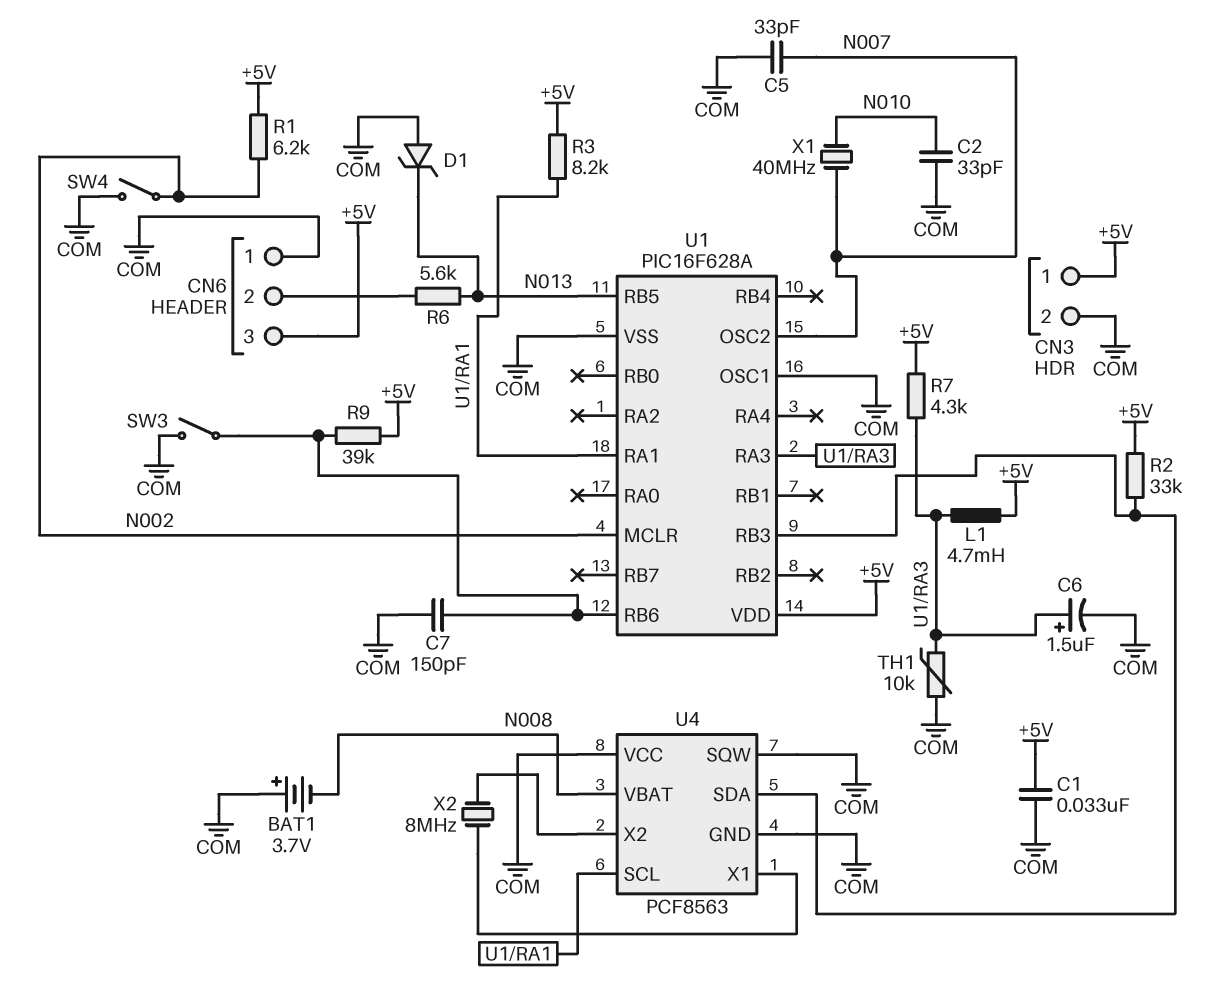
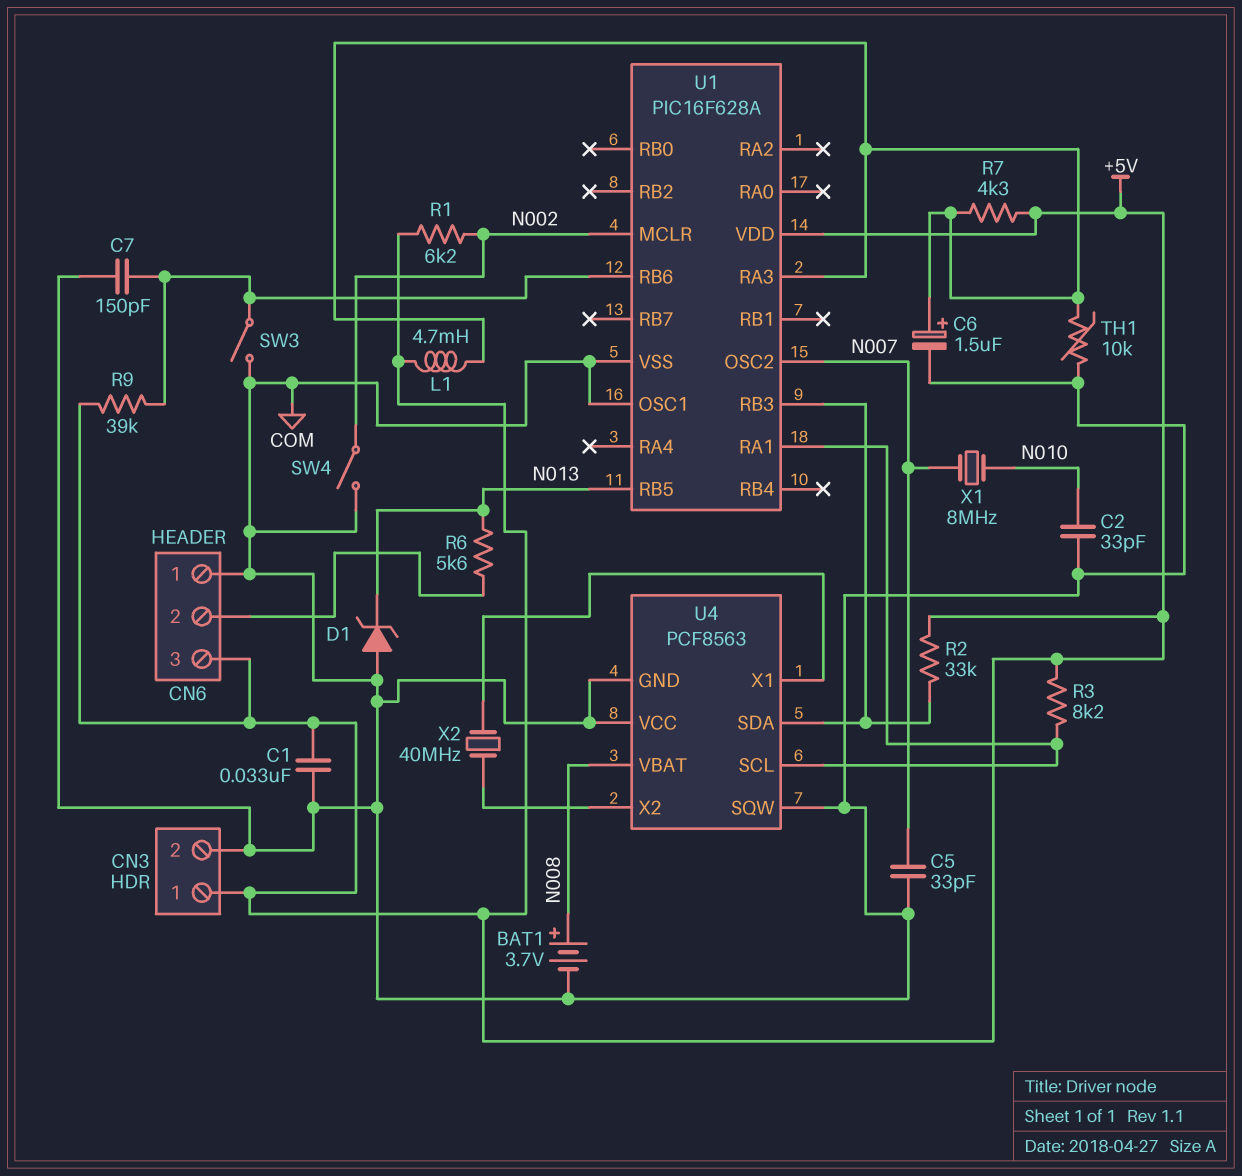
BAT1: 3.7V (plus COM, minus N008) -> 3.7V (plus N008, minus COM)
X1: 40MHz (N007, N010) -> 8MHz (N007, N010)
X2: 8MHz (U4/X1, U4/X2) -> 40MHz (U4/X1, U4/X2)

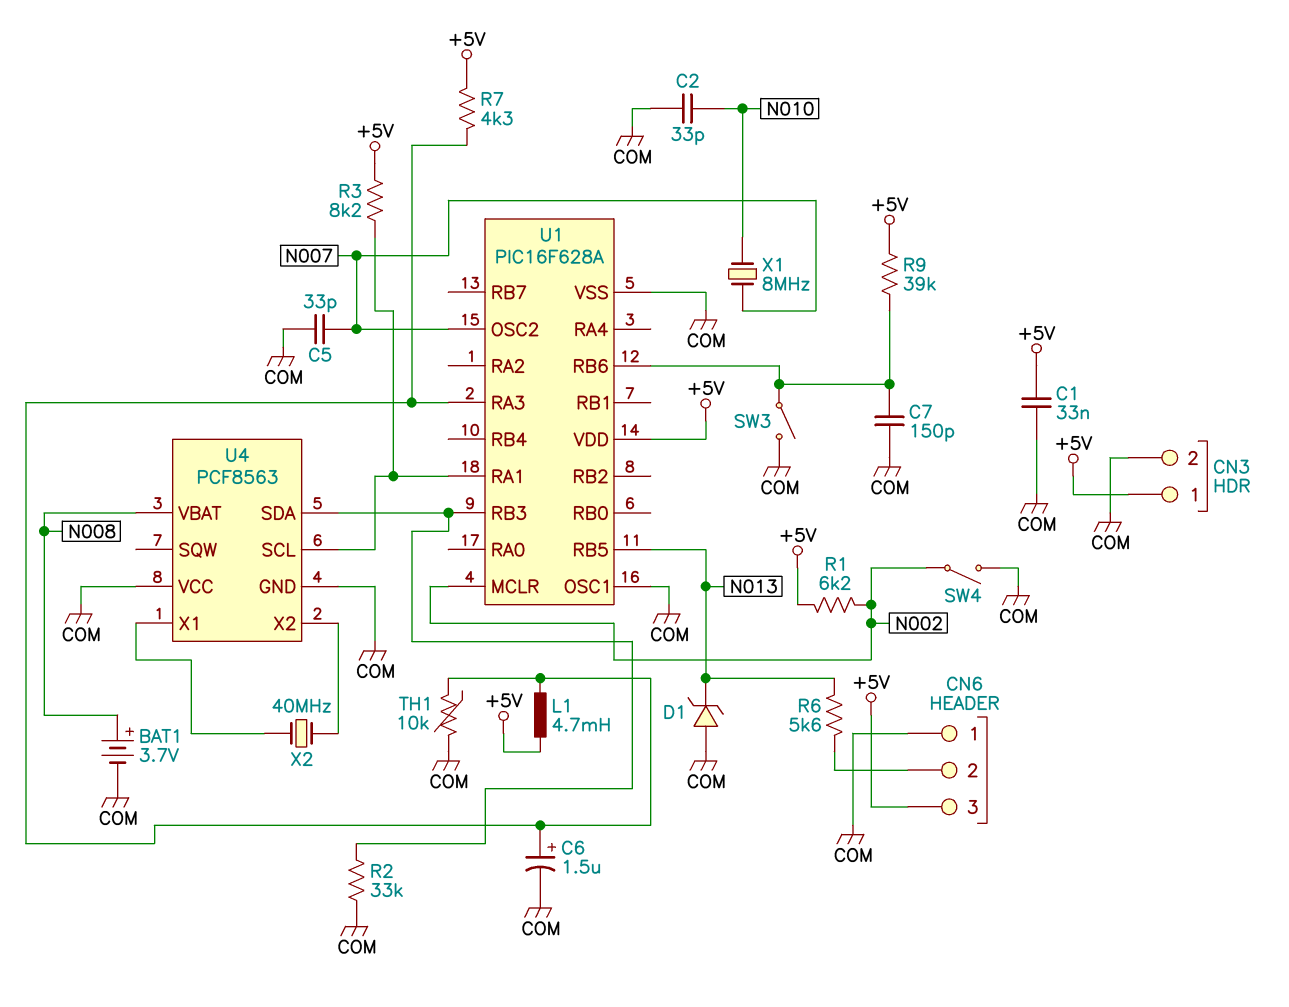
R2: 33k (+5V, U1/RB3) -> 33k (COM, U1/RB3)
U4 pin SQW: COM -> none

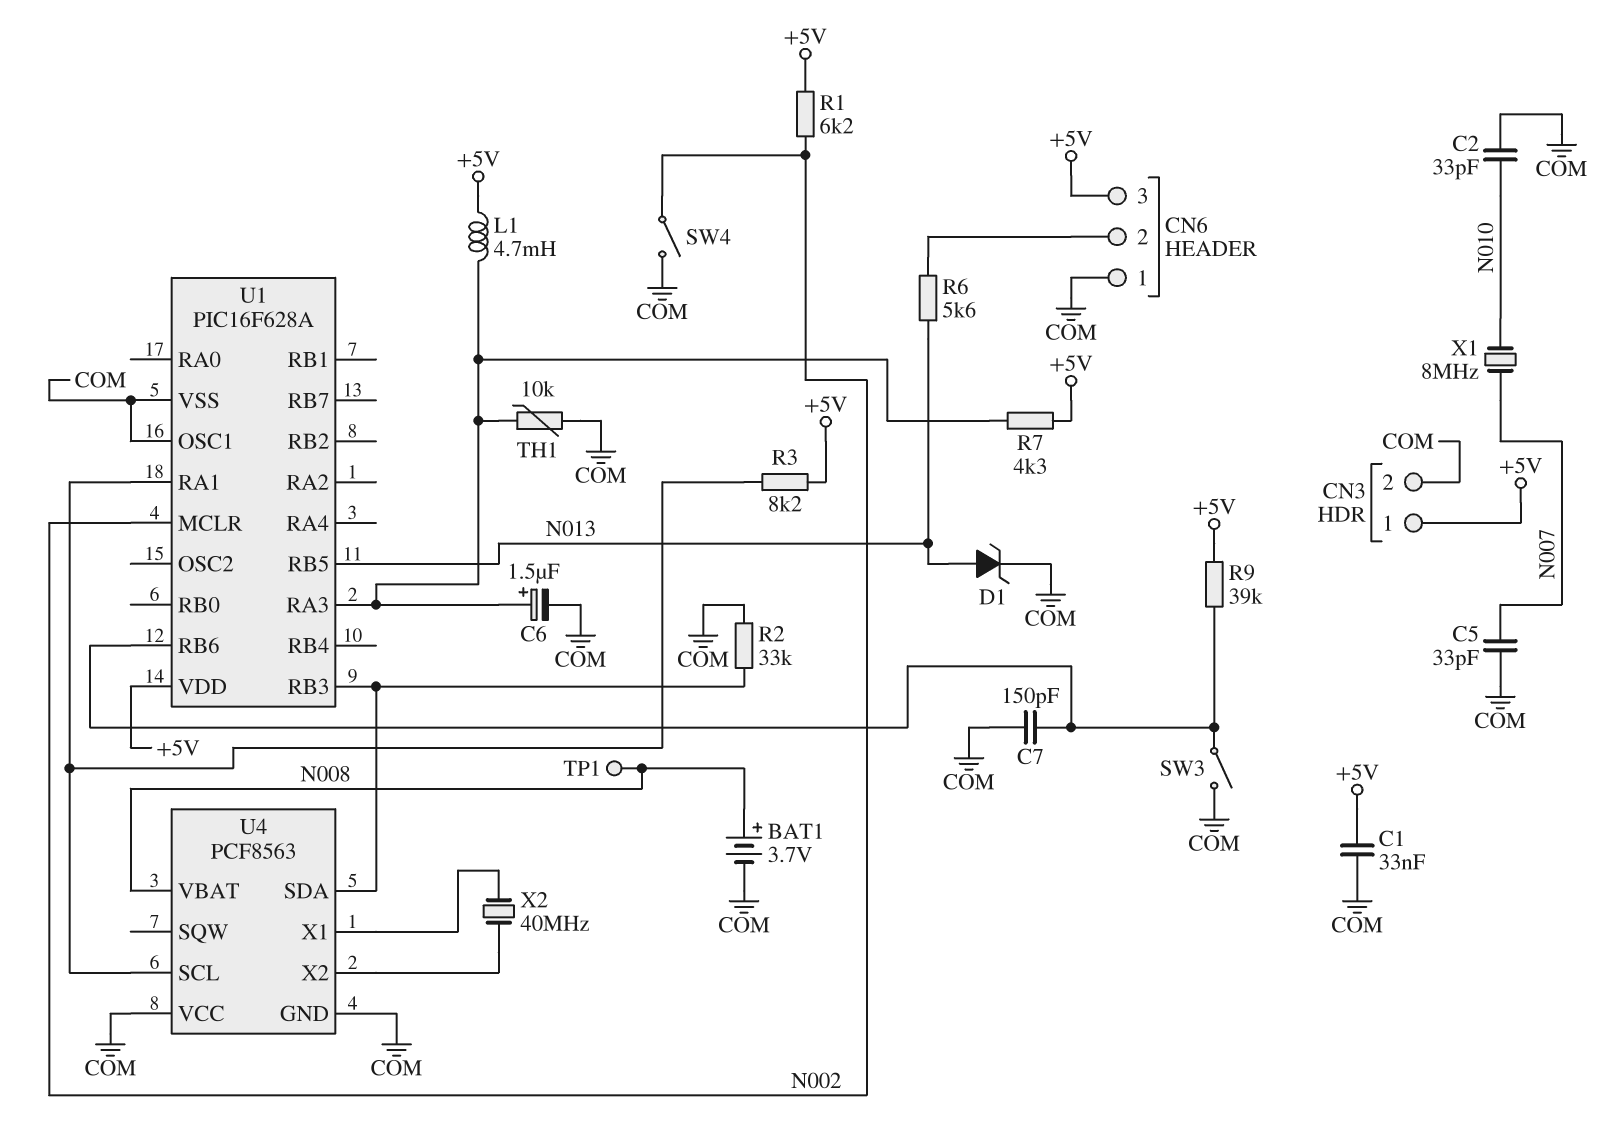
D1: zener (A COM, K N013) -> zener (A N013, K COM)
TP1: none -> test point (N008)
U1 pin OSC2: N007 -> none

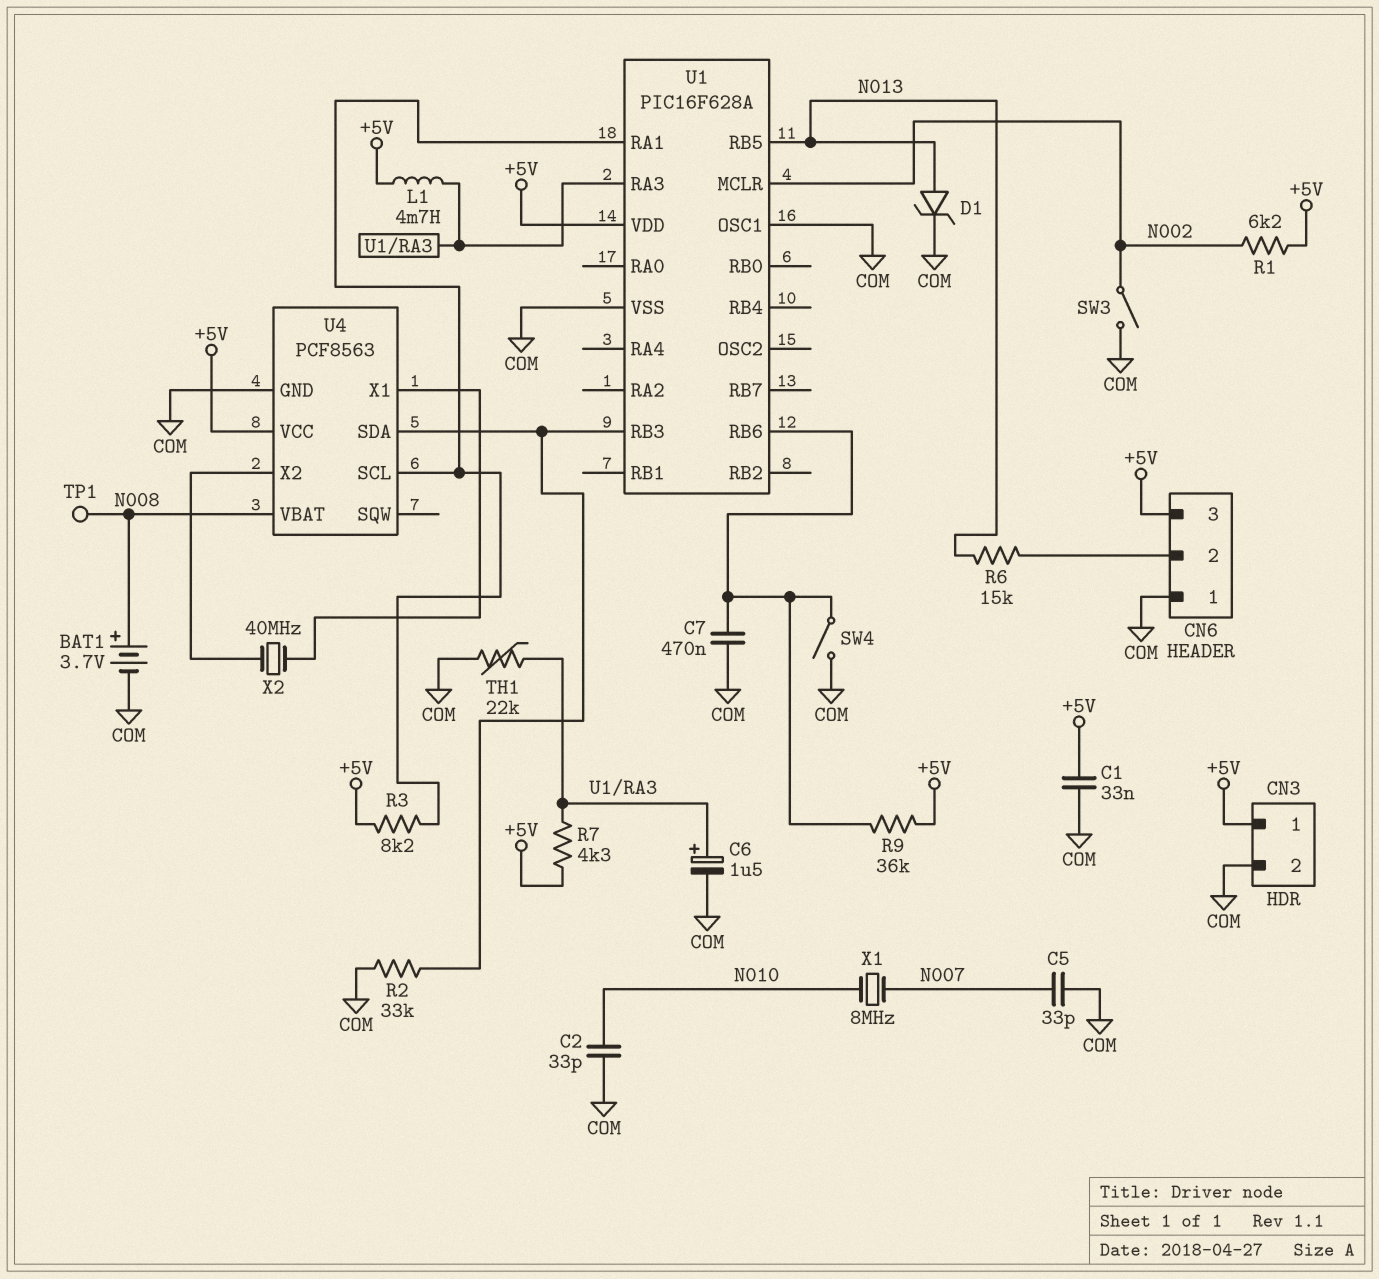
C7: 150pF (COM, U1/RB6) -> 470nF (COM, U1/RB6)
R6: 5.6k (CN6/2, N013) -> 15k (CN6/2, N013)
R9: 39k (+5V, U1/RB6) -> 36k (+5V, U1/RB6)
SW3: switch (COM, U1/RB6) -> switch (COM, N002)
SW4: switch (COM, N002) -> switch (COM, U1/RB6)
TH1: 10k (COM, U1/RA3) -> 22k (COM, U1/RA3)
U4 pin VCC: COM -> +5V

